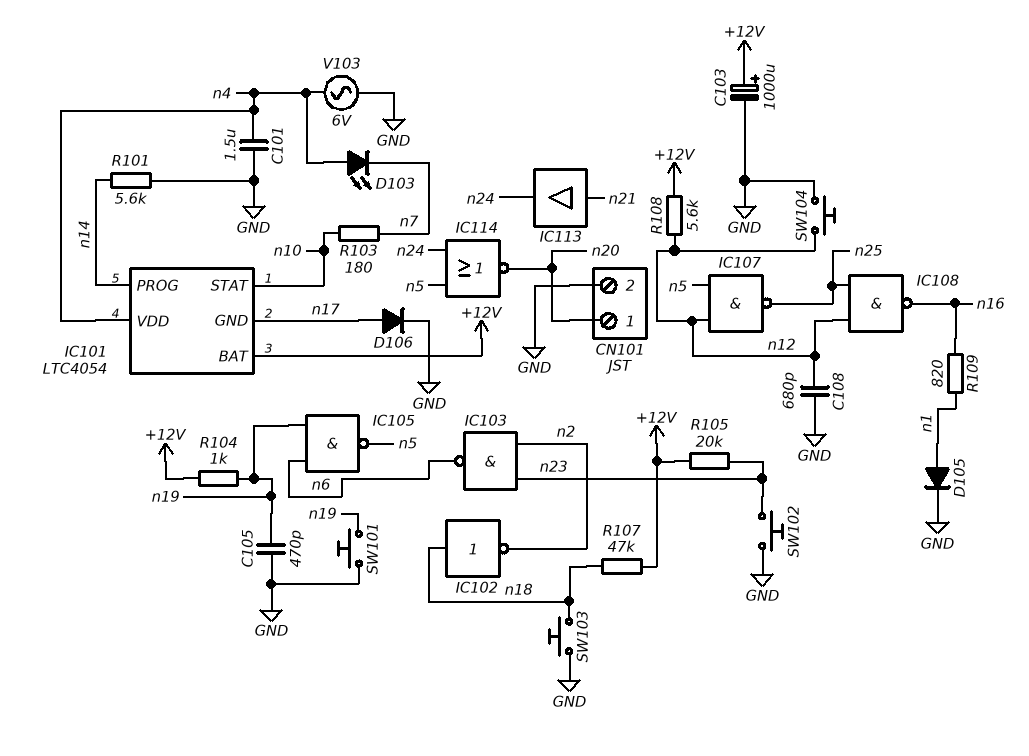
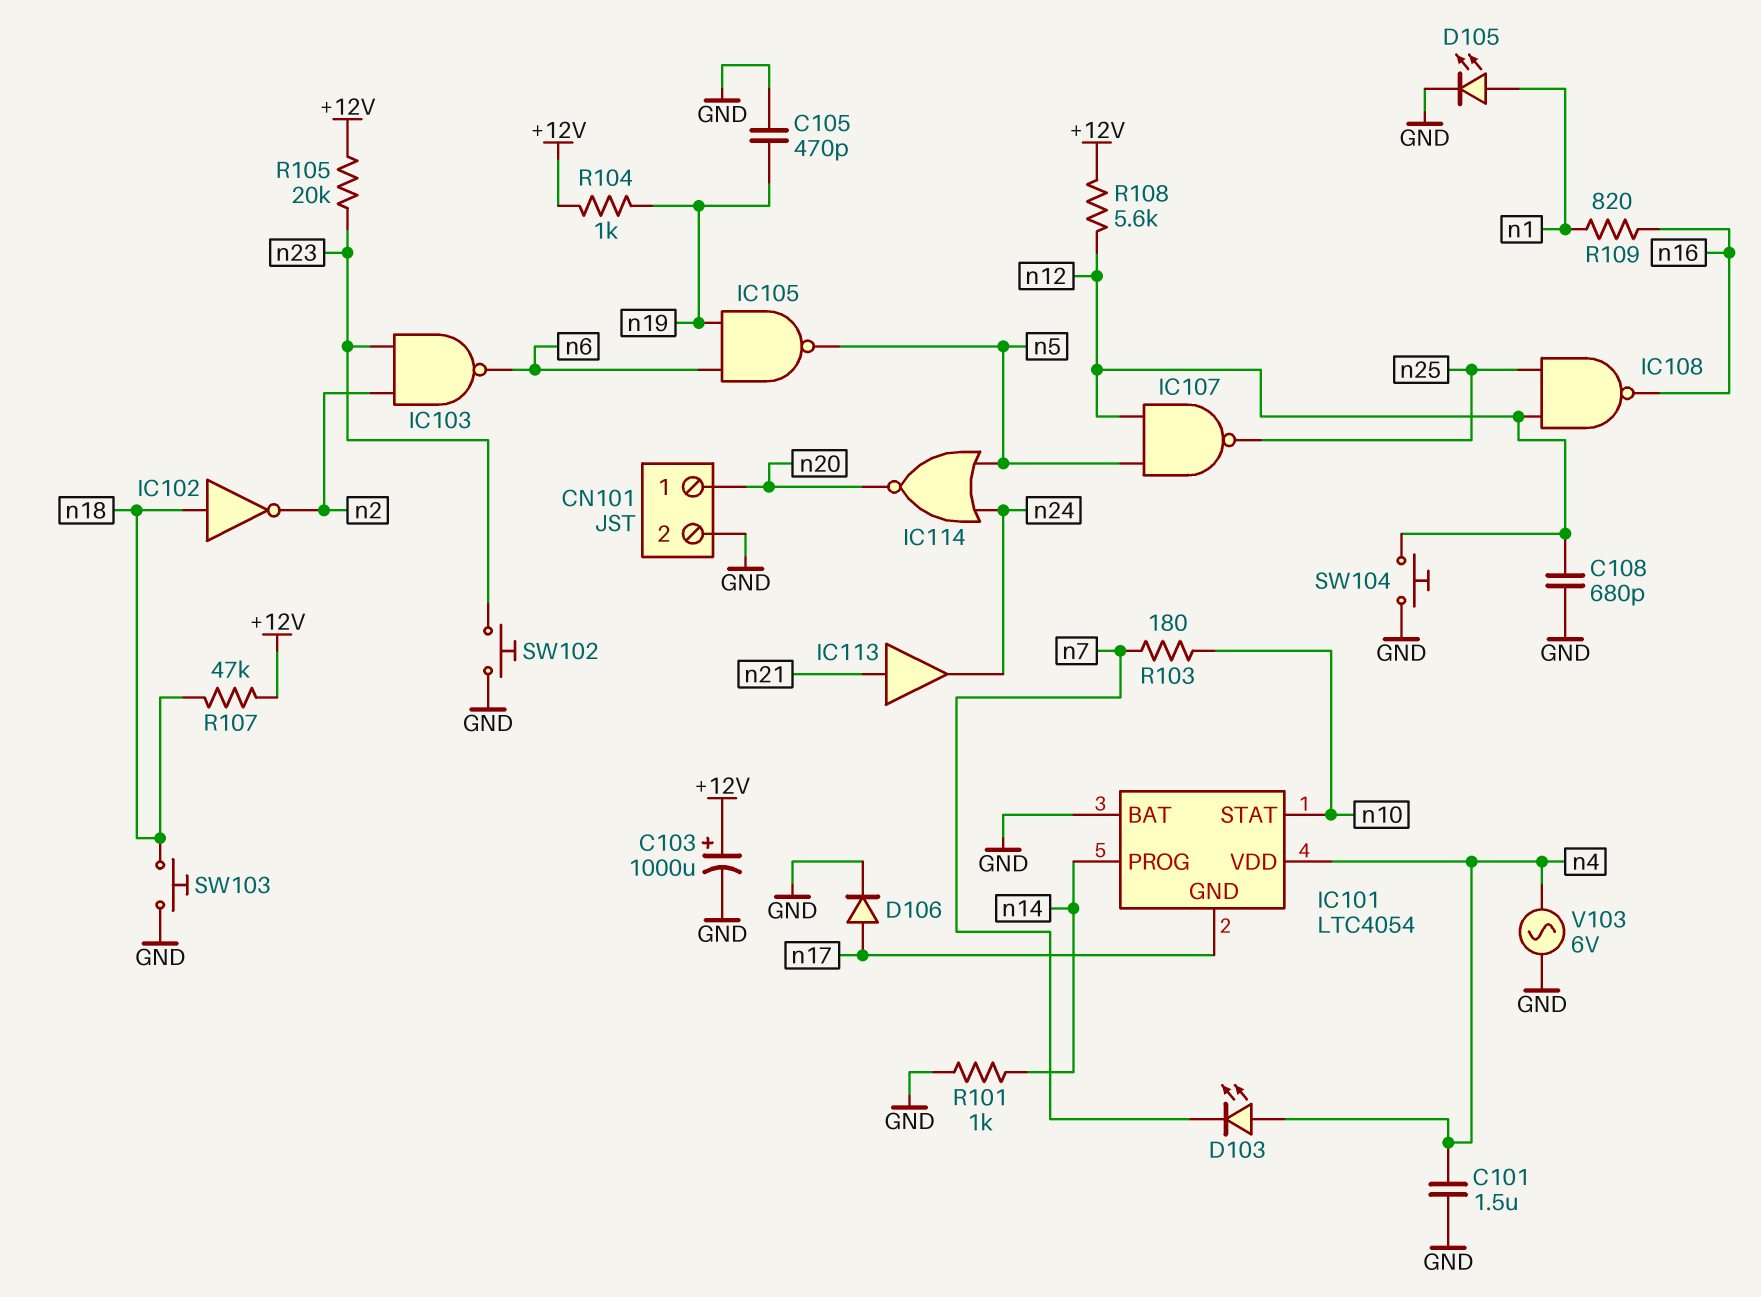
D105: diode (A n1, K GND) -> LED (A n1, K GND)
IC101 pin BAT: +12V -> GND
R101: 5.6k (GND, n14) -> 1k (GND, n14)
SW101: button (GND, n19) -> none

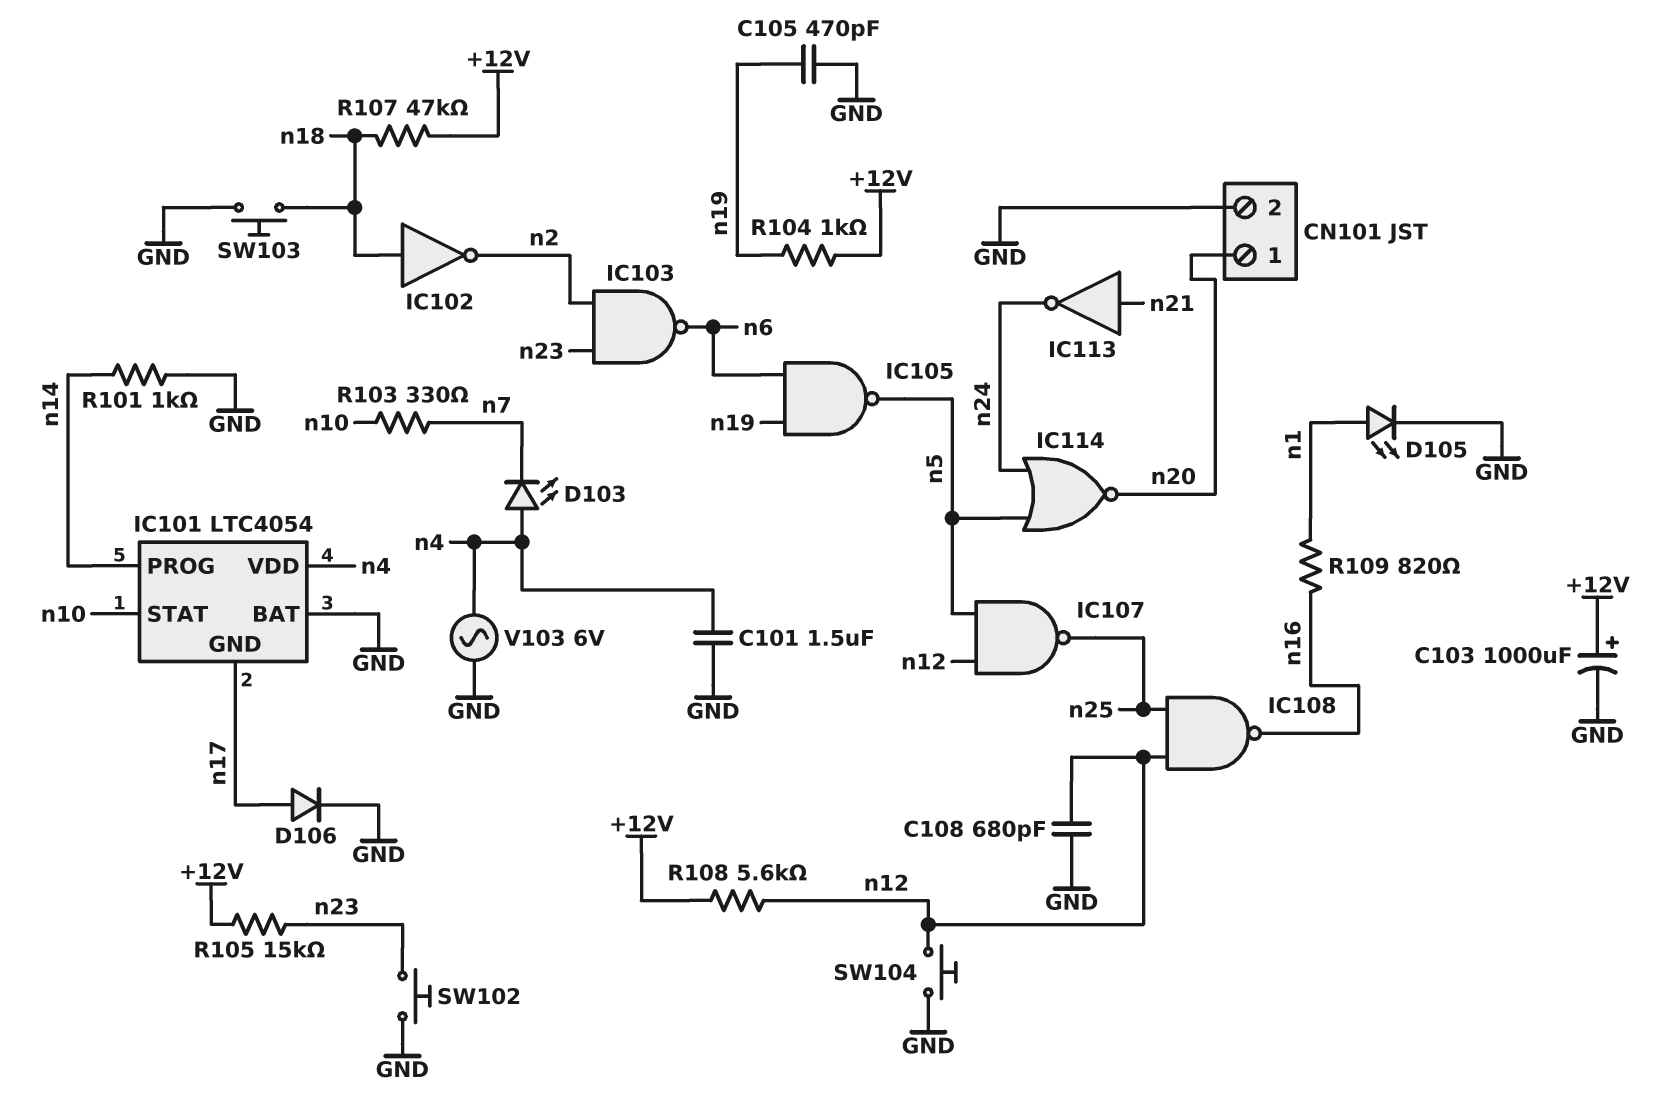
IC113: buffer (in n21, out n24) -> NOT (in n21, out n24)
R103: 180 (n7, n10) -> 330 (n7, n10)
R105: 20k (+12V, n23) -> 15k (+12V, n23)

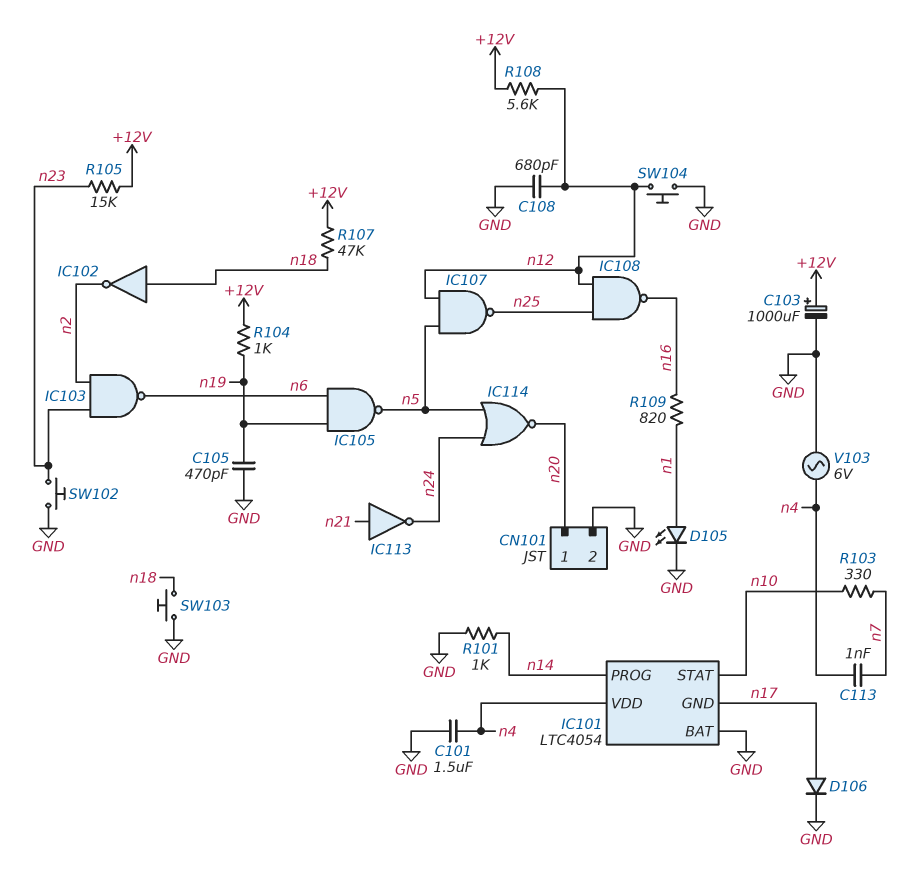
C113: none -> 1nF (n4, n7)
D103: LED (A n4, K n7) -> none

